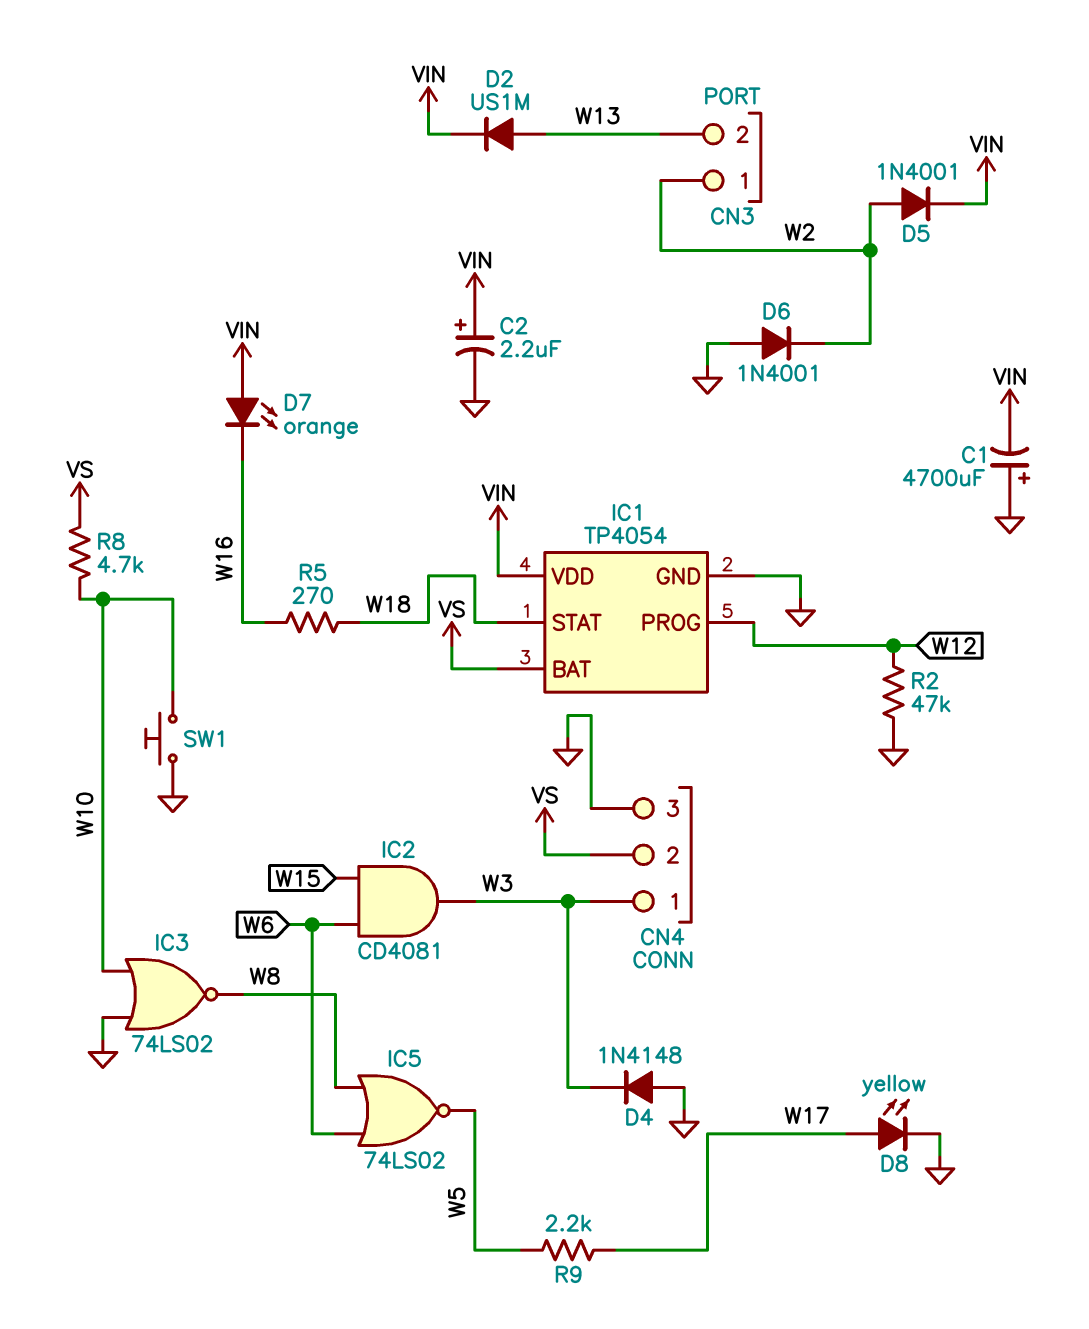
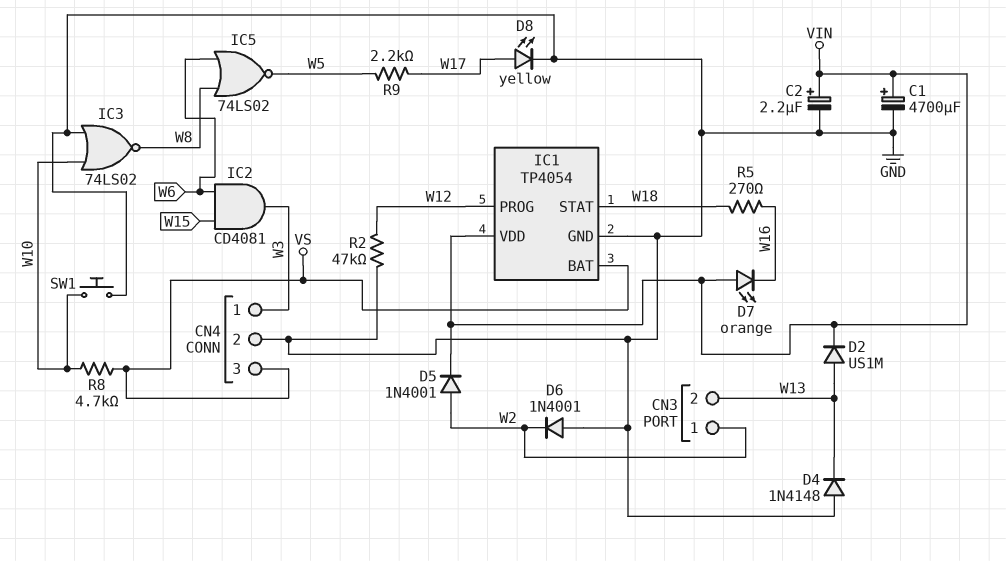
C1: 4700uF (plus GND, minus VIN) -> 4700uF (plus VIN, minus GND)
CN4 pin 2: VS -> GND
CN4 pin 3: GND -> VS
D4: diode 1N4148 (A GND, K W3) -> diode 1N4148 (A GND, K W13)

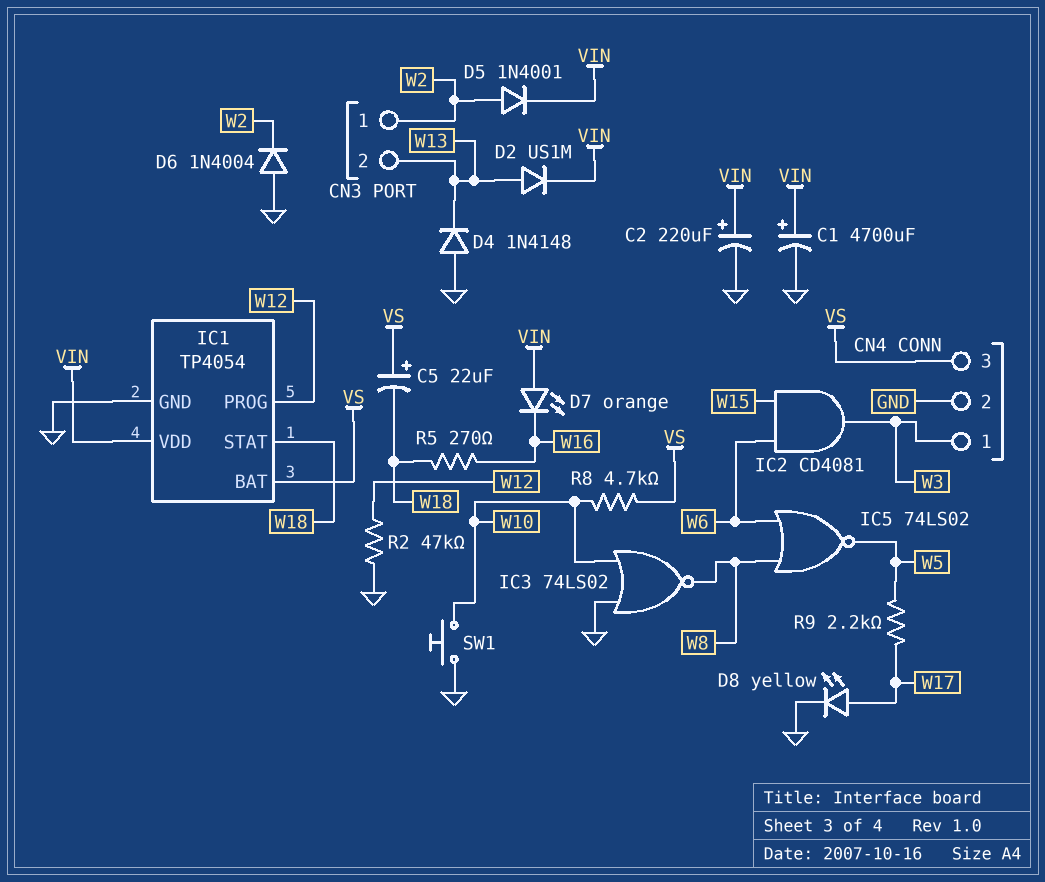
C2: 2.2uF (plus VIN, minus GND) -> 220uF (plus VIN, minus GND)
C5: none -> 22uF (plus VS, minus W18)
D6: diode 1N4001 (A GND, K W2) -> diode 1N4004 (A GND, K W2)

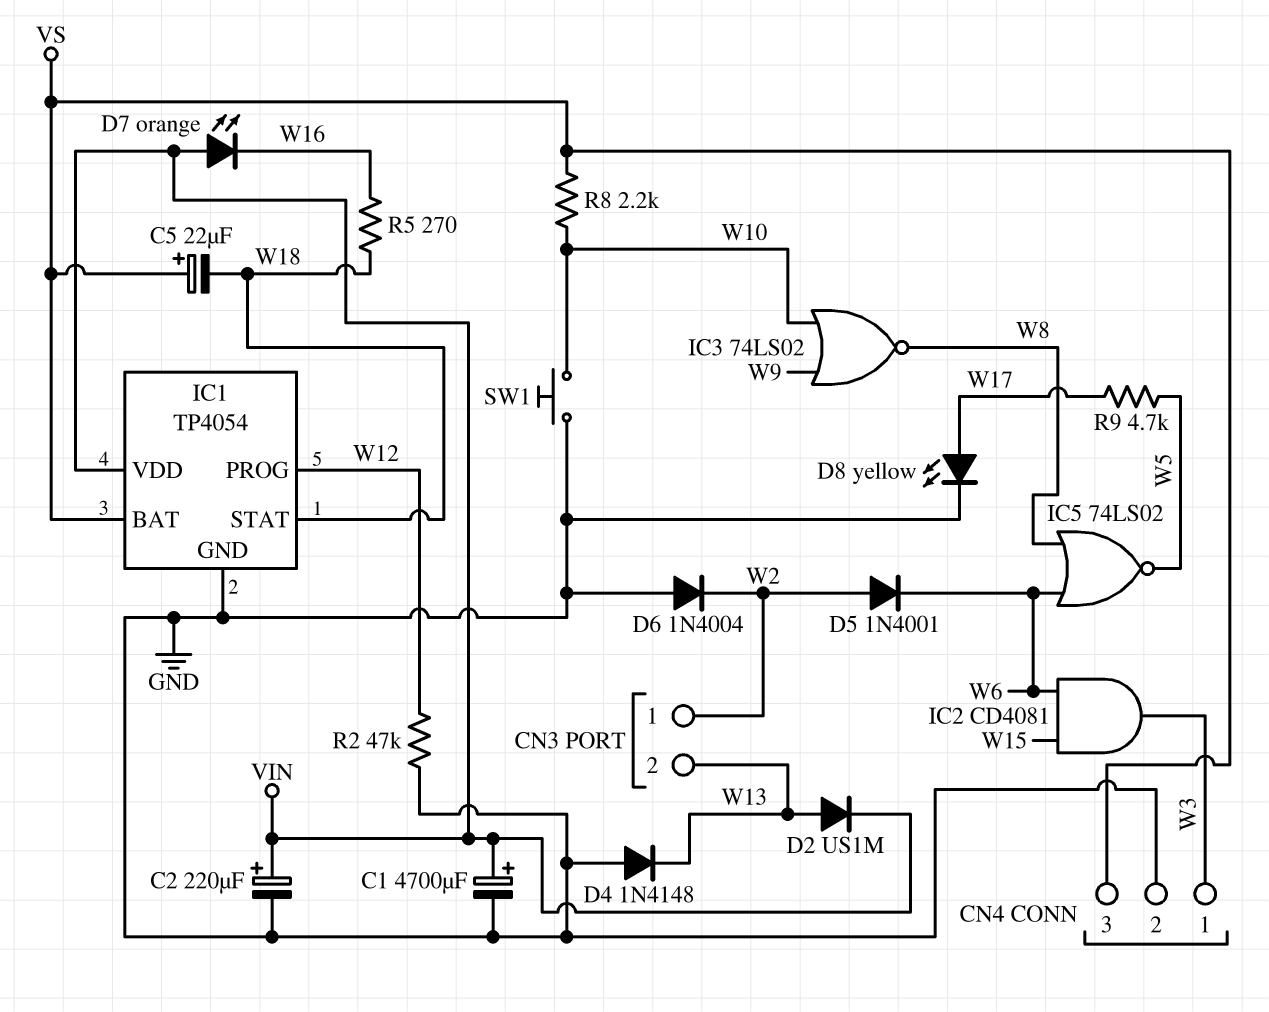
D5: diode 1N4001 (A W2, K VIN) -> diode 1N4001 (A W2, K W6)
IC3: NOR 74LS02 (in GND, in W10, out W8) -> NOR 74LS02 (in W9, in W10, out W8)
R8: 4.7k (VS, W10) -> 2.2k (VS, W10)
R9: 2.2k (W5, W17) -> 4.7k (W5, W17)

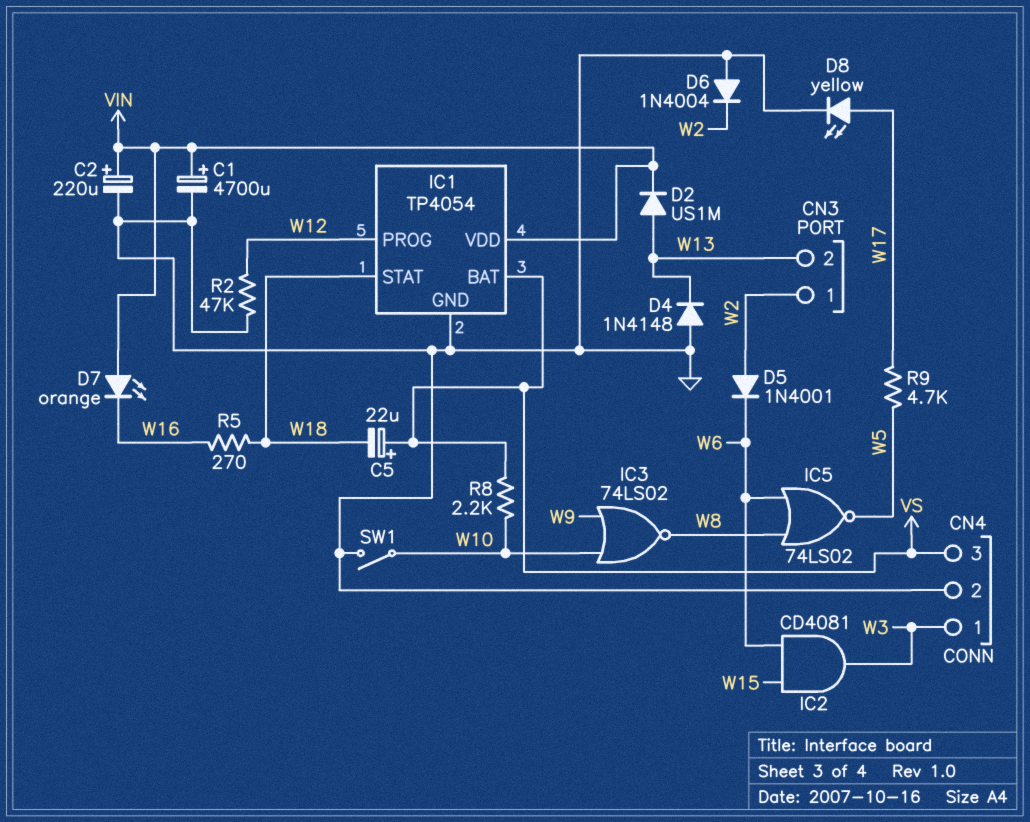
SW1: button (GND, W10) -> switch (GND, W10)

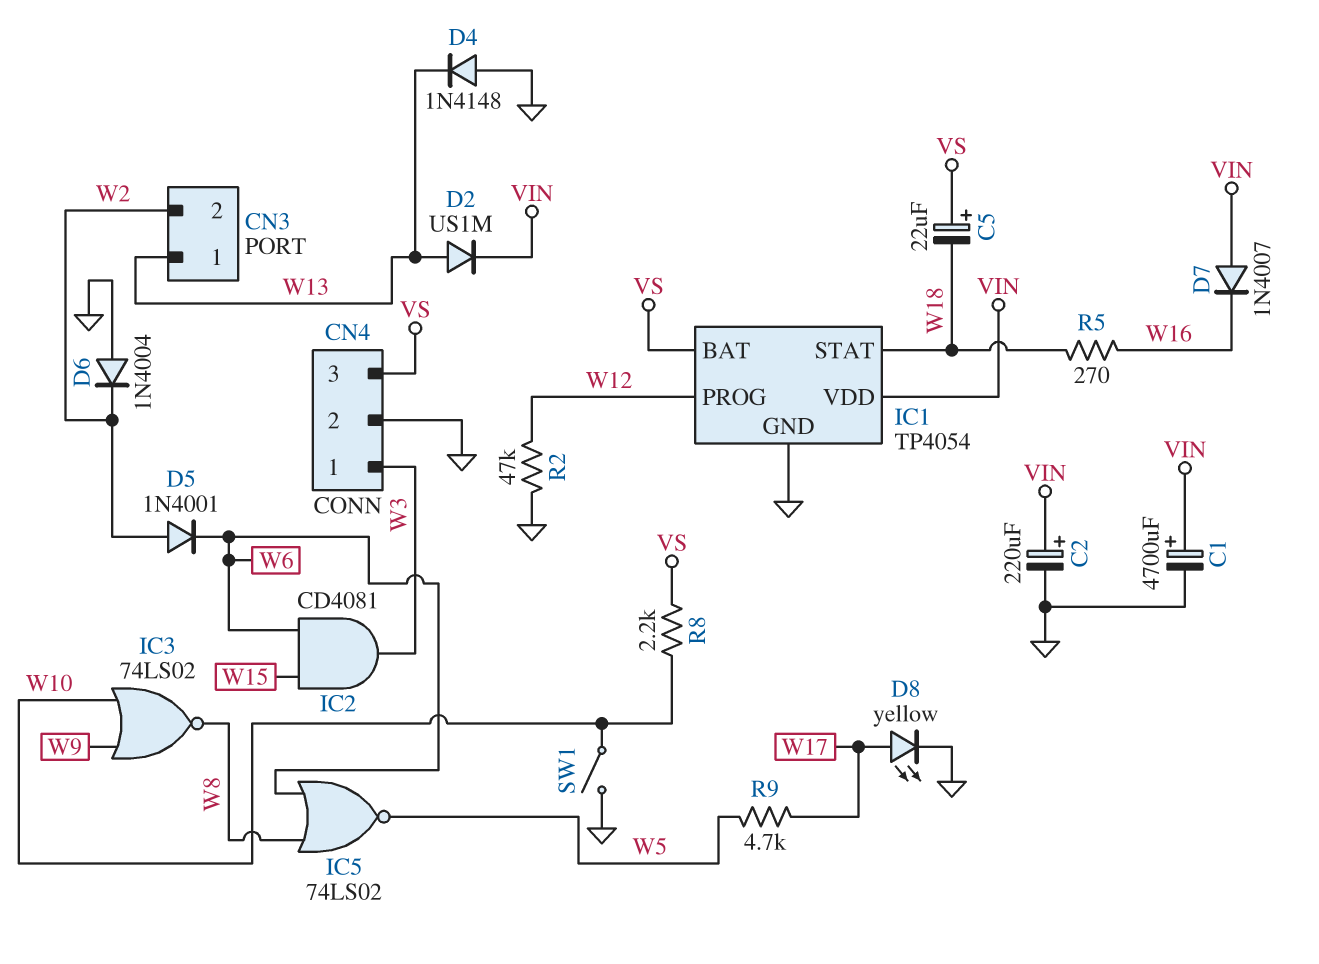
CN3 pin 1: W2 -> W13
CN3 pin 2: W13 -> W2
D7: LED orange (A VIN, K W16) -> diode 1N4007 (A VIN, K W16)

